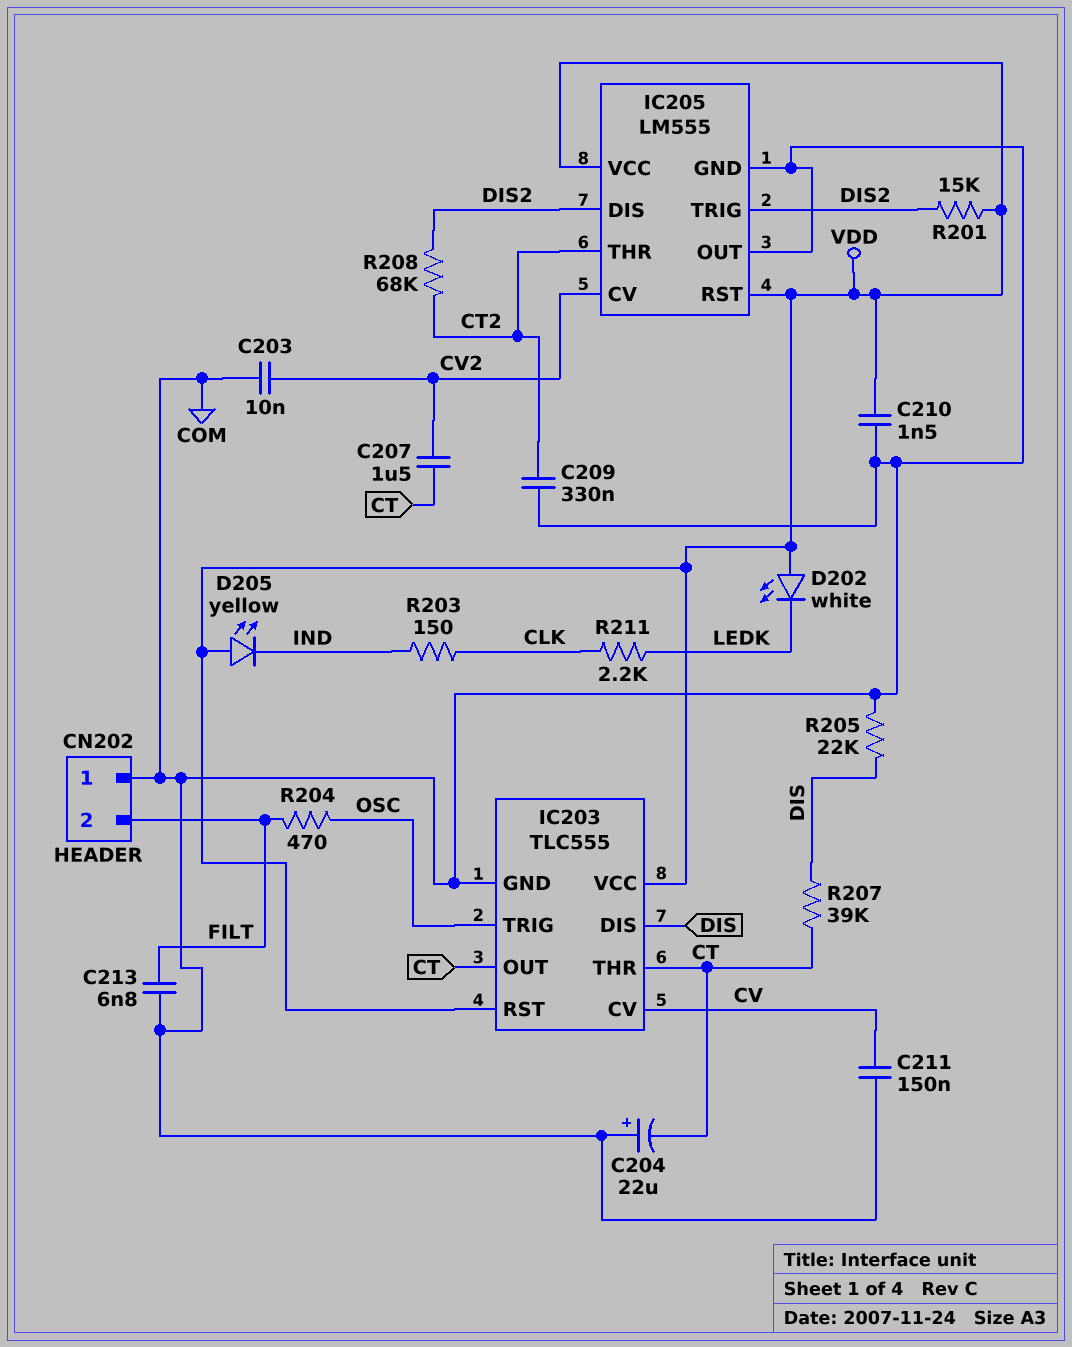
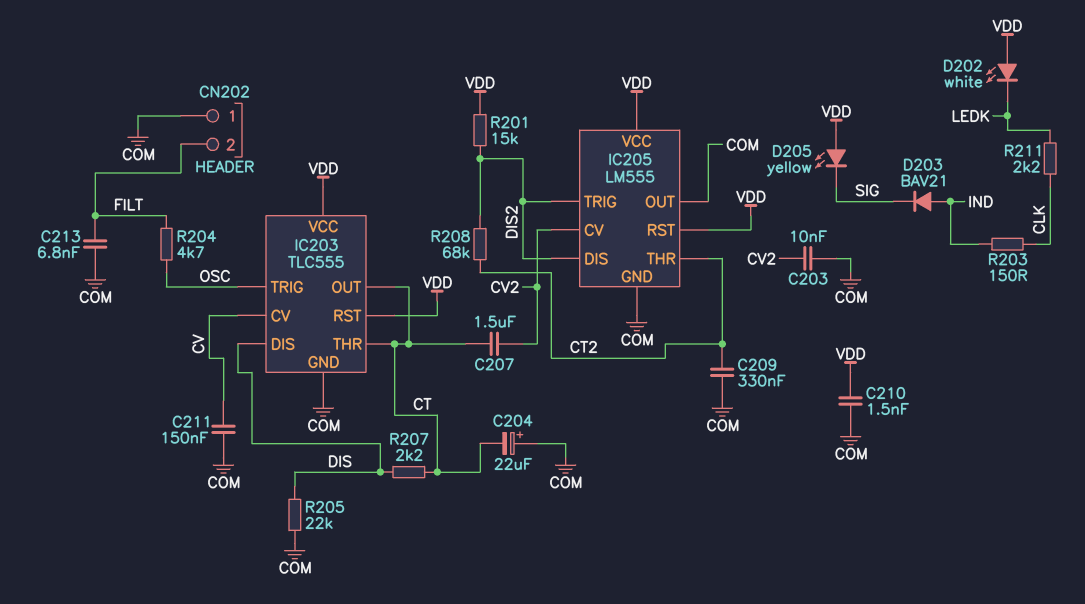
D203: none -> diode BAV21 (A IND, K SIG)
D205: LED yellow (A VDD, K IND) -> LED yellow (A VDD, K SIG)
R204: 470 (FILT, OSC) -> 4.7k (FILT, OSC)
R207: 39k (CT, DIS) -> 2.2k (CT, DIS)

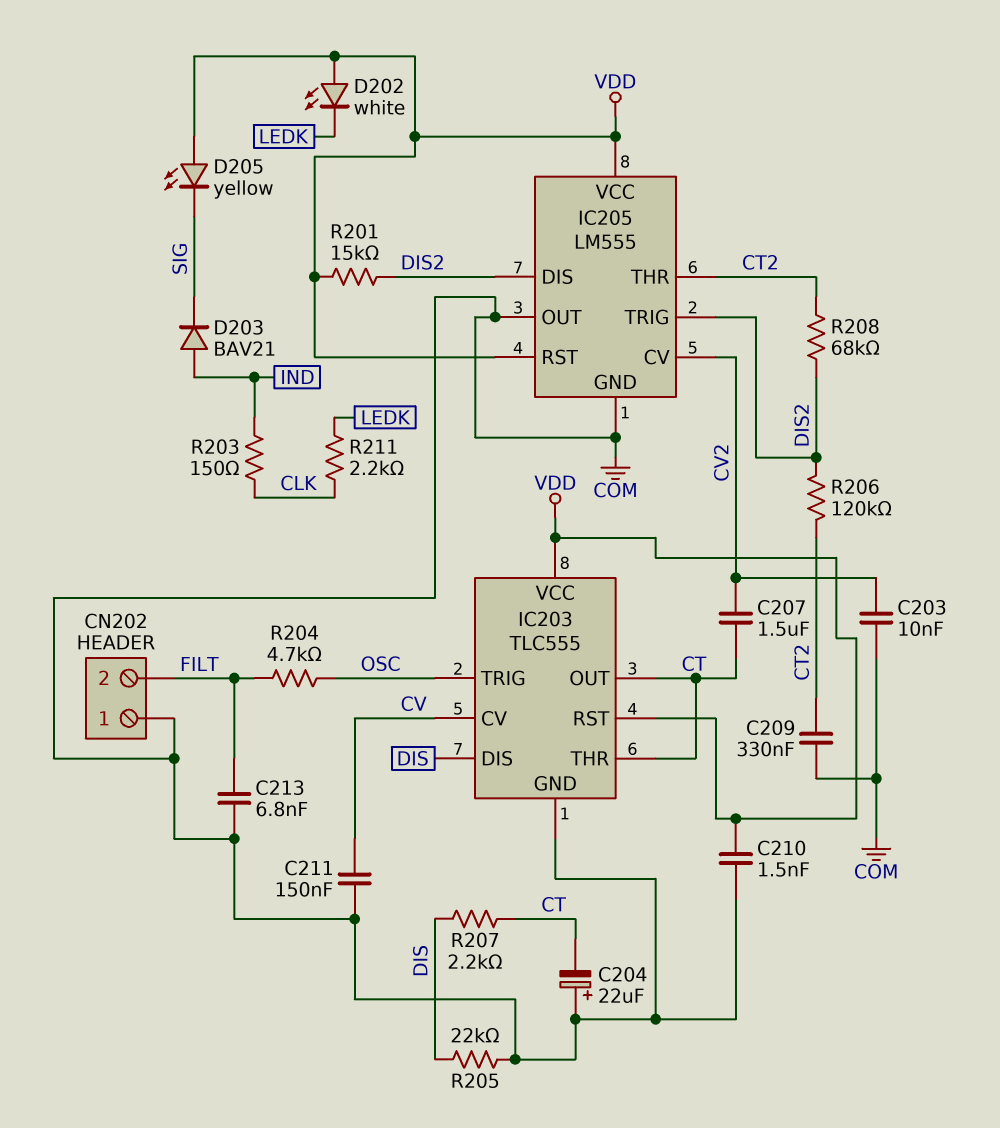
R206: none -> 120k (CT2, DIS2)

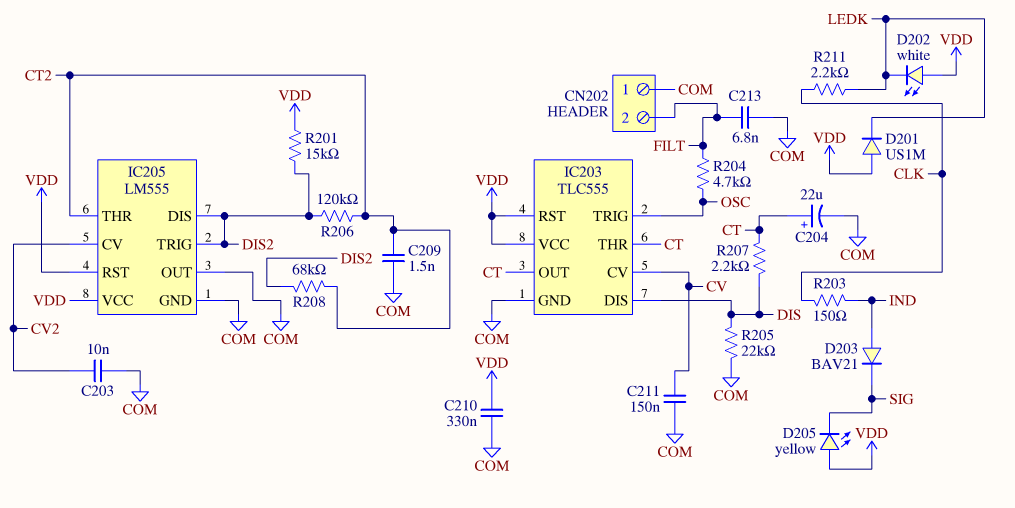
C204: 22uF (plus COM, minus CT) -> 22uF (plus CT, minus COM)
C207: 1.5uF (CT, CV2) -> none
C209: 330nF (COM, CT2) -> 1.5nF (COM, CT2)
C210: 1.5nF (COM, VDD) -> 330nF (COM, VDD)
D201: none -> diode US1M (A VDD, K LEDK)

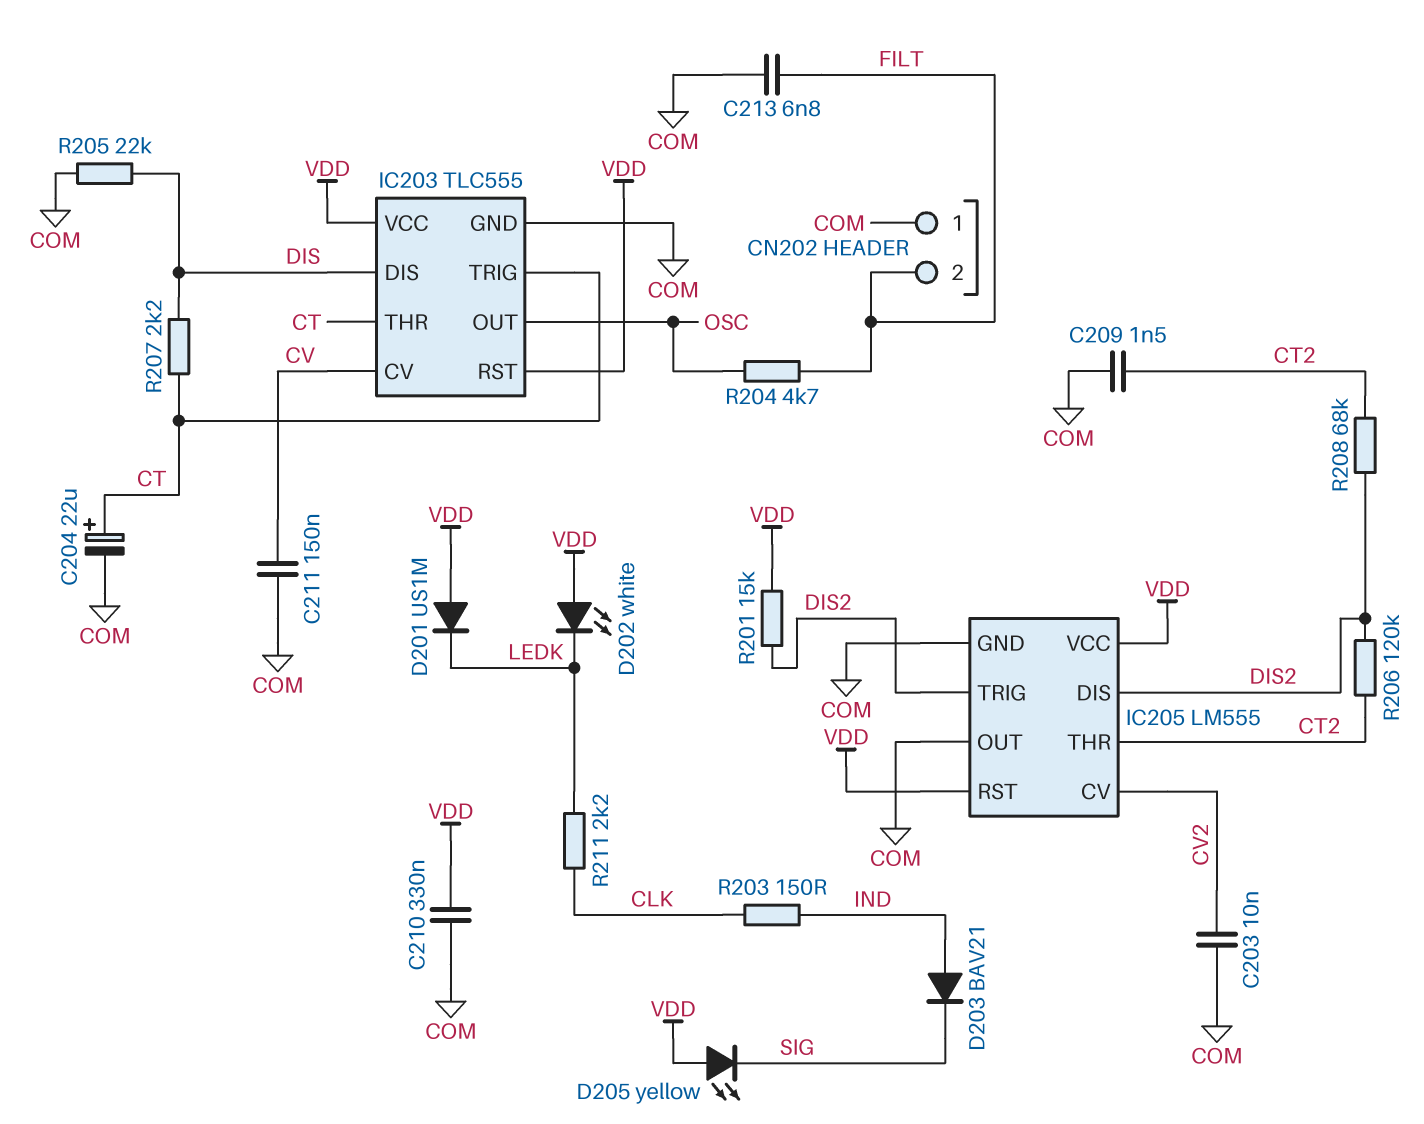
IC203 pin OUT: CT -> OSC
IC203 pin TRIG: OSC -> CT

